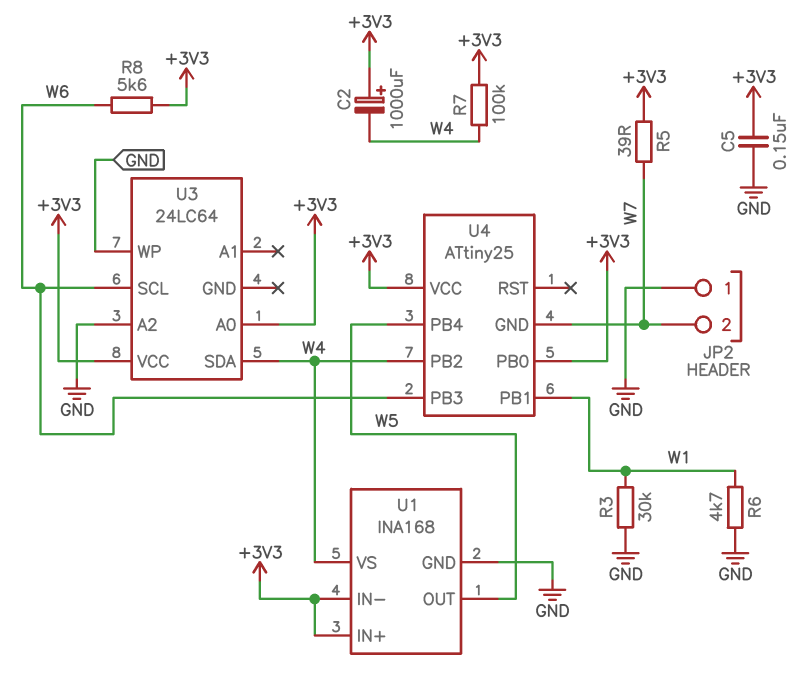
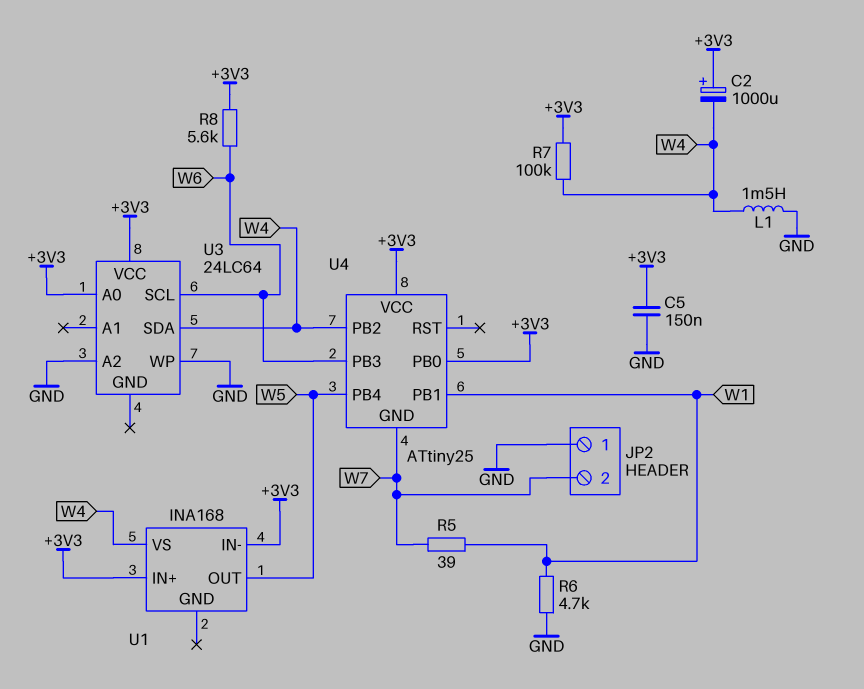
L1: none -> 1.5mH (GND, W4)
R3: 30k (GND, W1) -> none
R5: 39 (+3V3, W7) -> 39 (W1, W7)
U1 pin GND: GND -> none

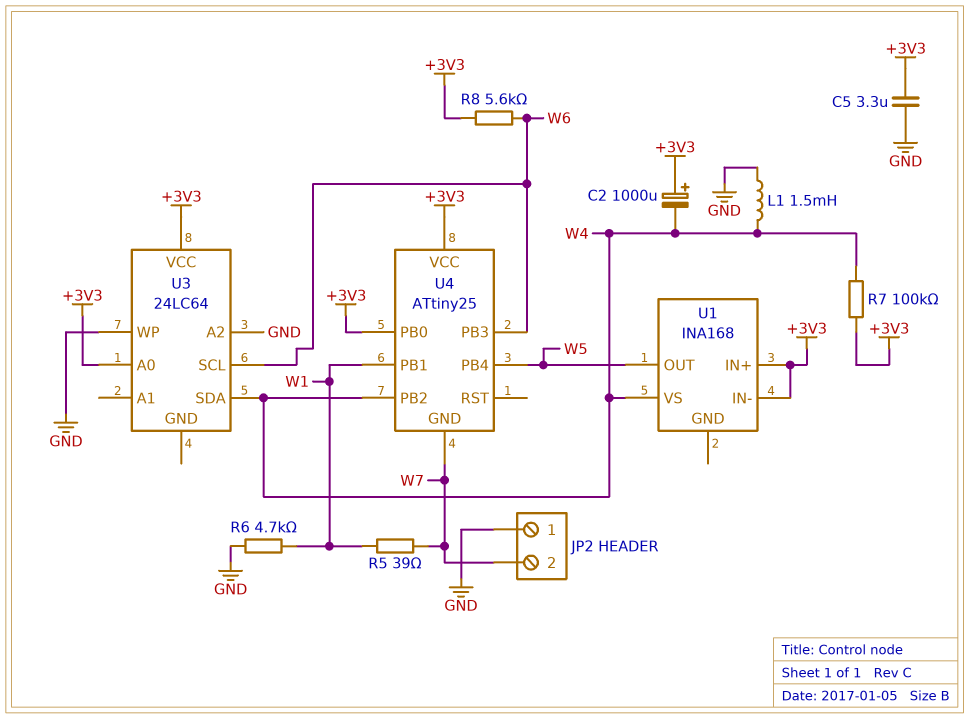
C5: 150nF (+3V3, GND) -> 3.3uF (+3V3, GND)

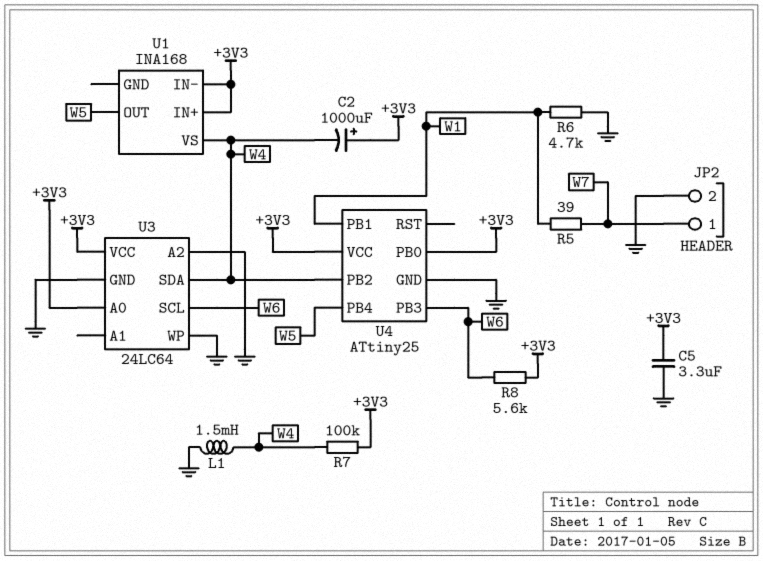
JP2 pin 1: GND -> W7
JP2 pin 2: W7 -> GND
U3 pin GND: none -> GND
U4 pin GND: W7 -> GND

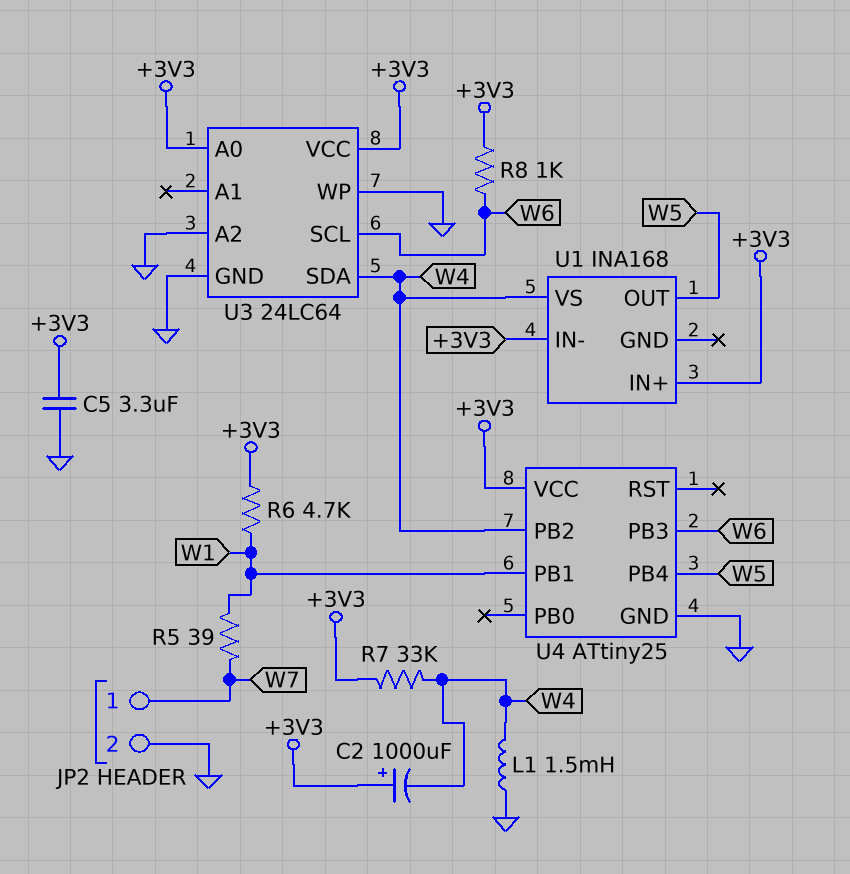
R6: 4.7k (GND, W1) -> 4.7k (+3V3, W1)
R7: 100k (+3V3, W4) -> 33k (+3V3, W4)
R8: 5.6k (+3V3, W6) -> 1k (+3V3, W6)
U4 pin PB0: +3V3 -> none

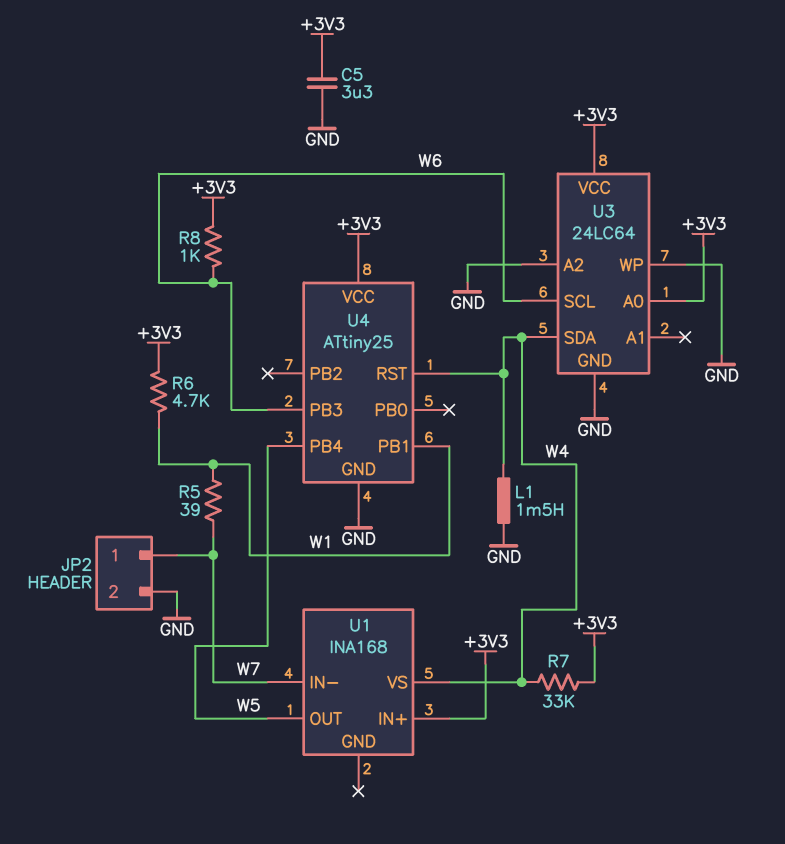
C2: 1000uF (plus +3V3, minus W4) -> none
U1 pin IN-: +3V3 -> W7
U4 pin PB2: W4 -> none
U4 pin RST: none -> W4

